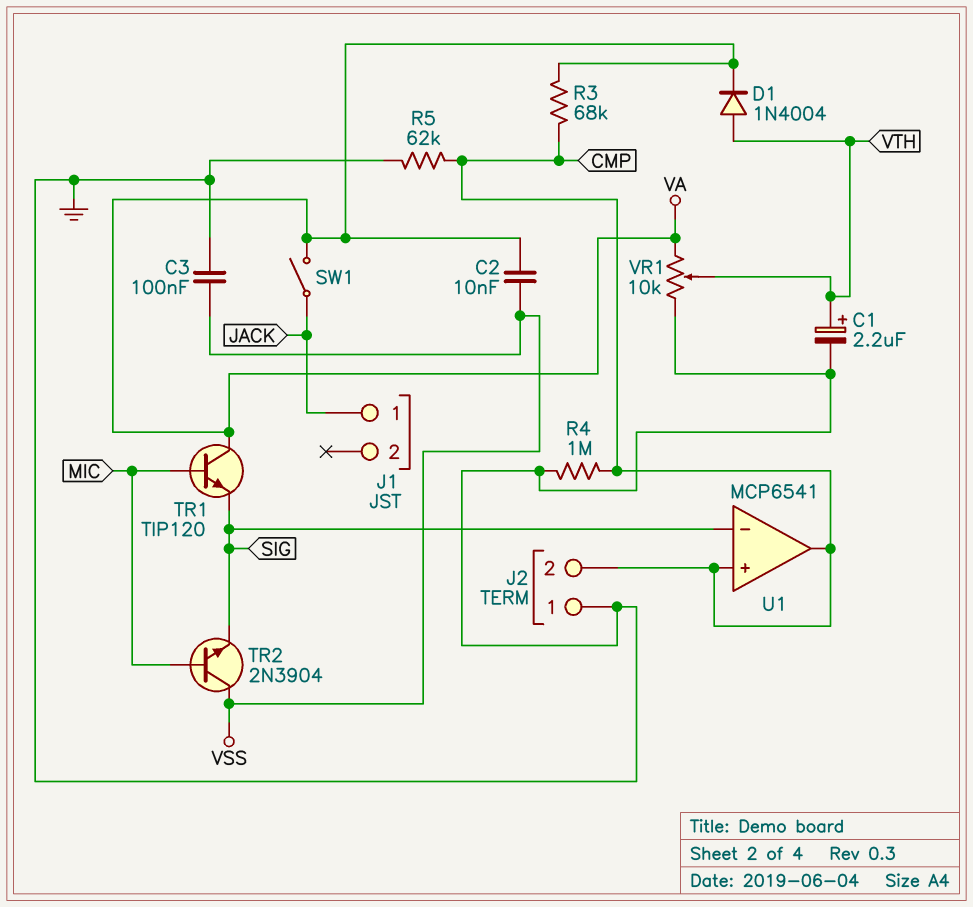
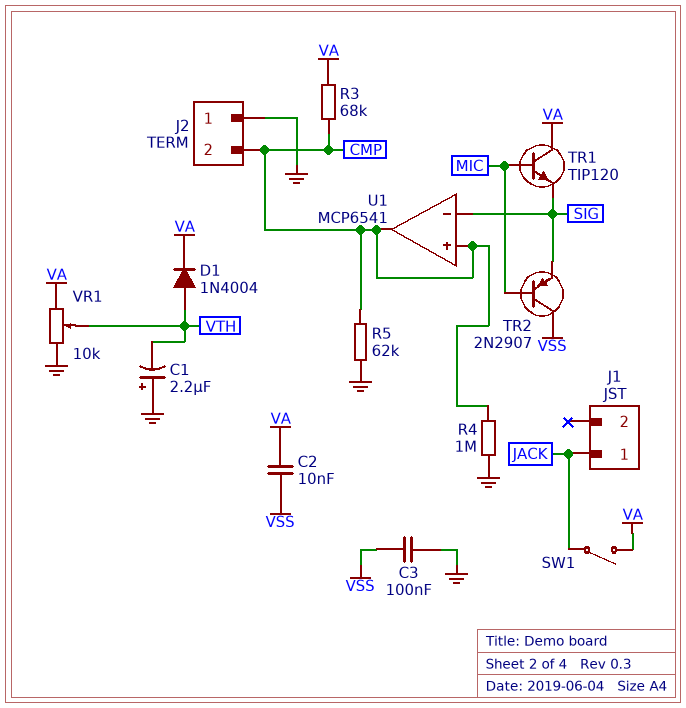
C1: 2.2uF (plus VTH, minus GND) -> 2.2uF (plus GND, minus VTH)
TR2: NPN 2N3904 (B MIC, C VSS, E SIG) -> PNP 2N2907 (B MIC, C VSS, E SIG)

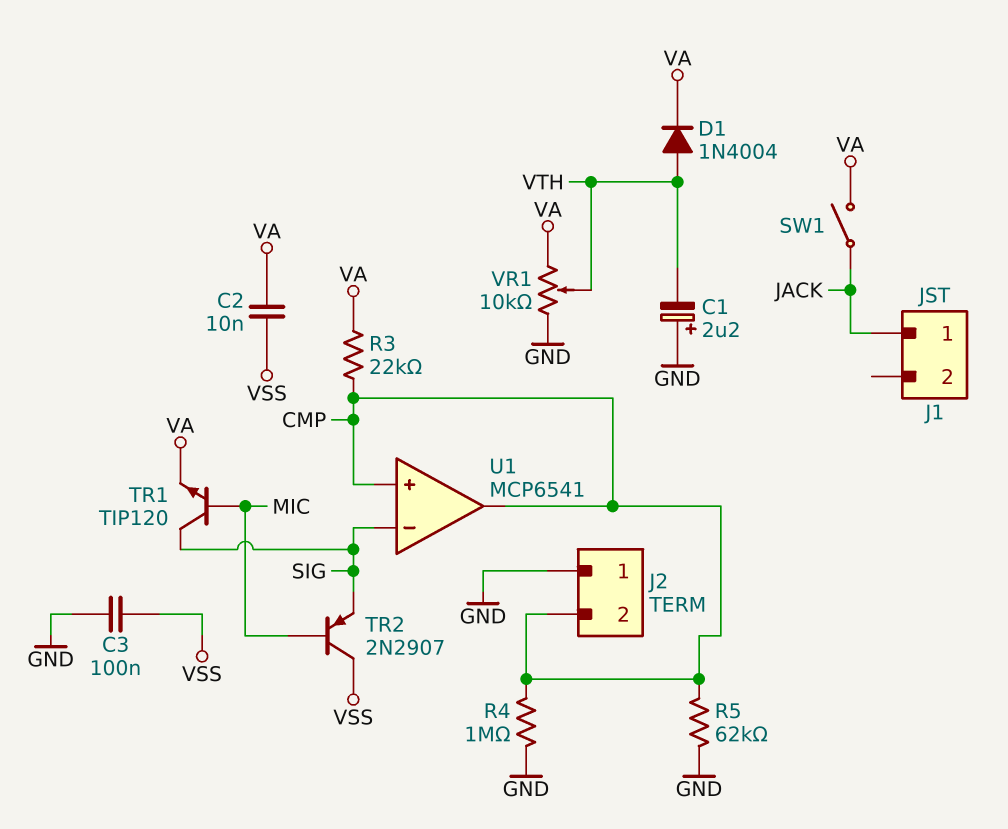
R3: 68k (CMP, VA) -> 22k (CMP, VA)
TR1: NPN TIP120 (B MIC, C VA, E SIG) -> NPN TIP120 (B MIC, C SIG, E VA)

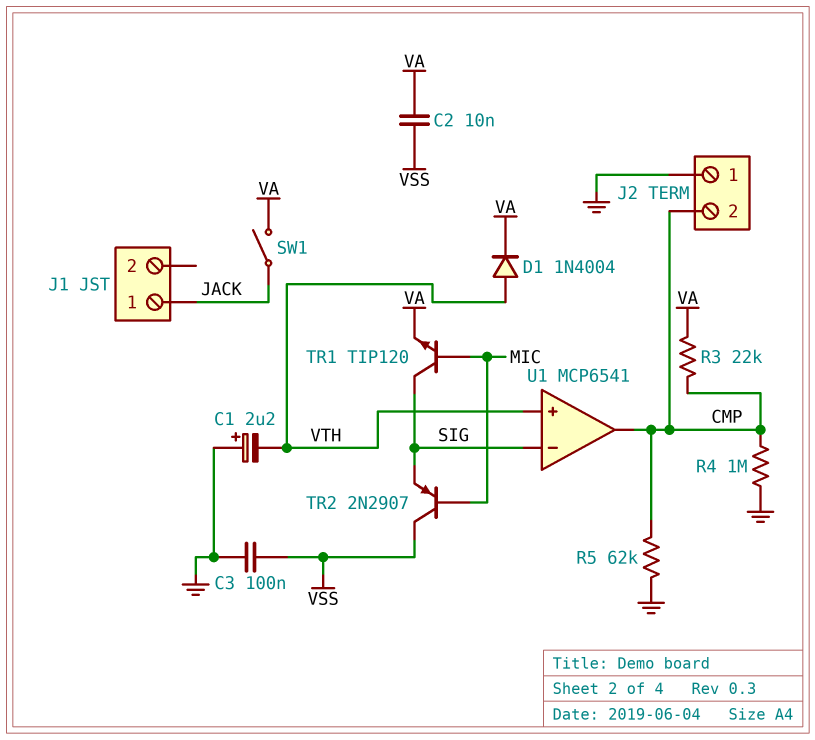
U1 pin in+: CMP -> VTH
VR1: 10k (GND, VA, wiper VTH) -> none

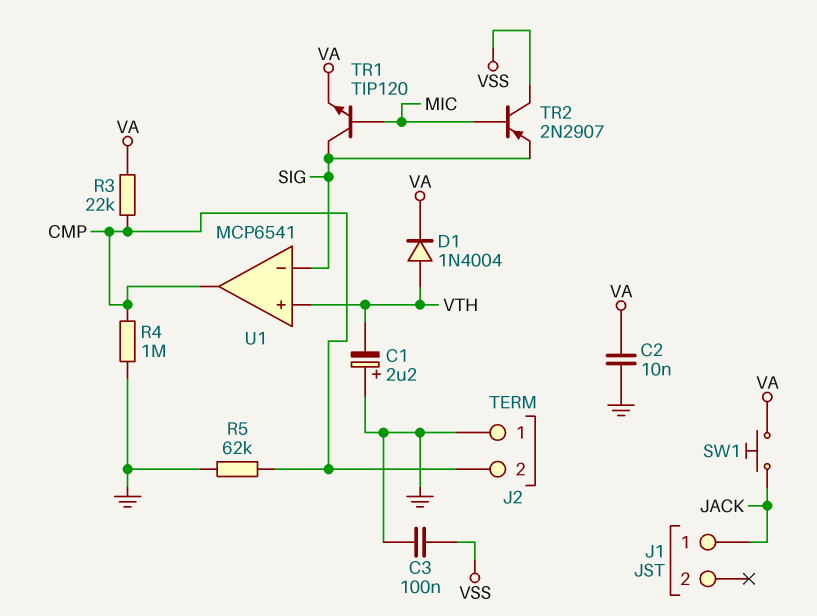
C2: 10nF (VA, VSS) -> 10nF (GND, VA)
SW1: switch (JACK, VA) -> button (JACK, VA)

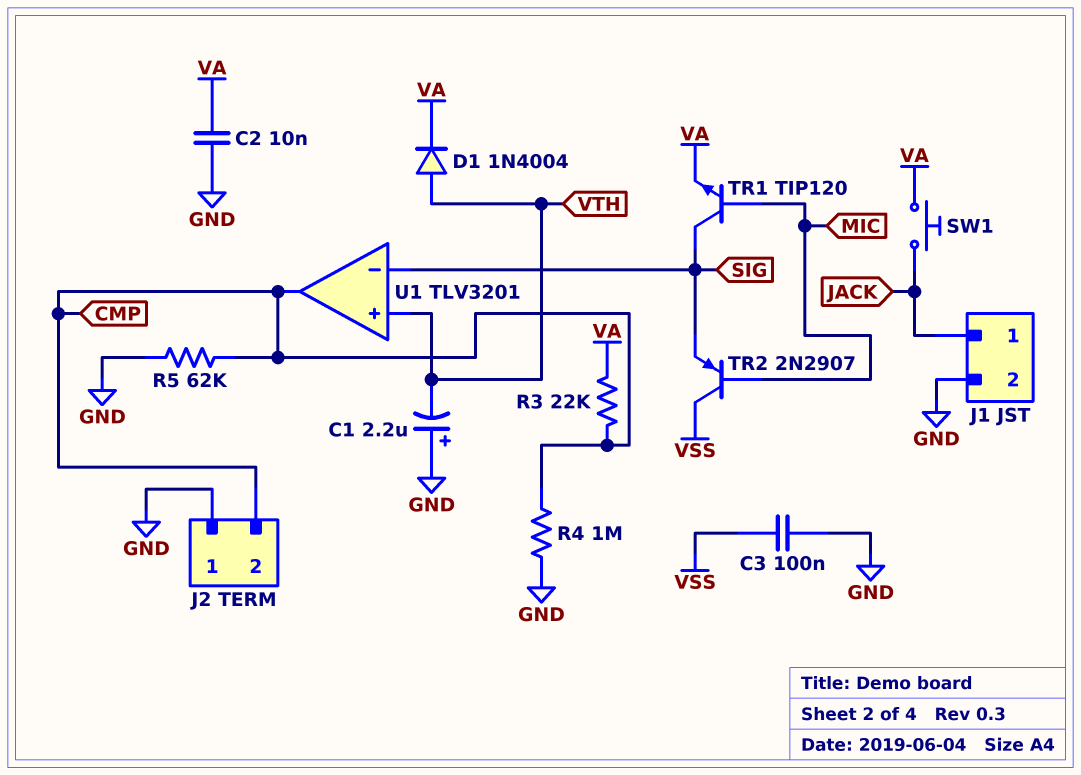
J1 pin 2: none -> GND
U1: MCP6541 -> TLV3201

